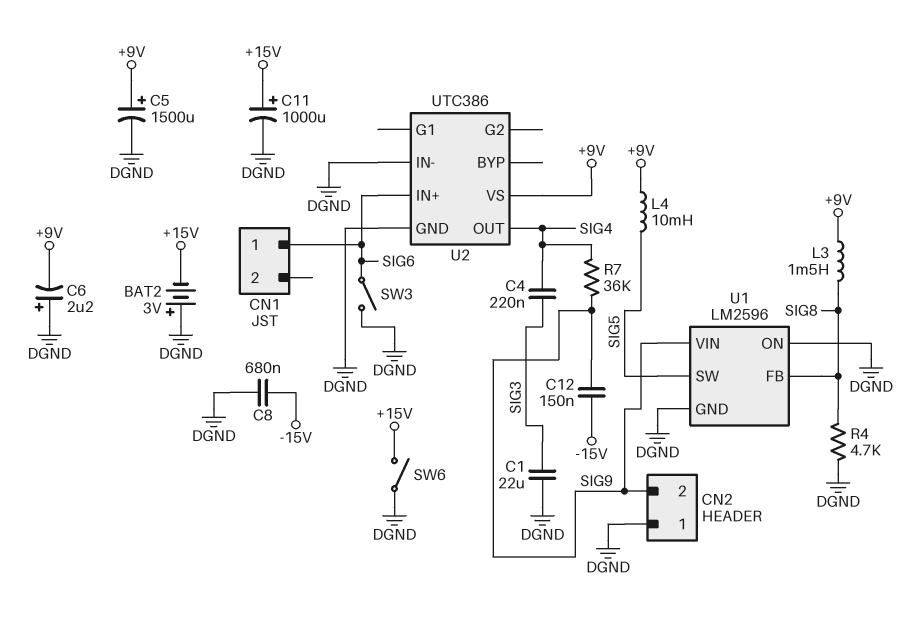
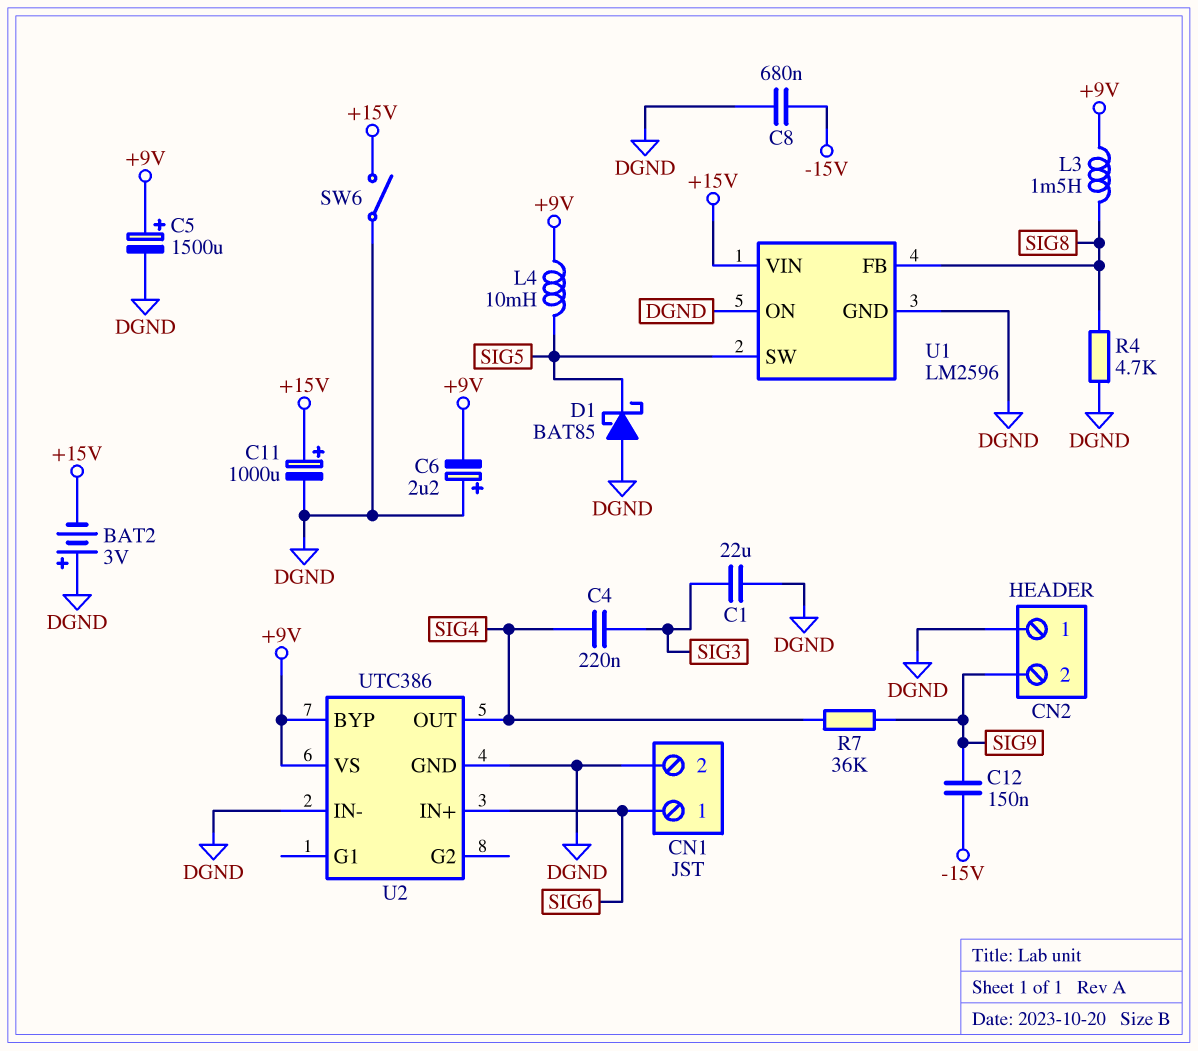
CN1 pin 2: none -> DGND
D1: none -> schottky BAT85 (A DGND, K SIG5)
SW3: switch (DGND, SIG6) -> none
U1 pin VIN: SIG9 -> +15V
U2 pin BYP: none -> +9V

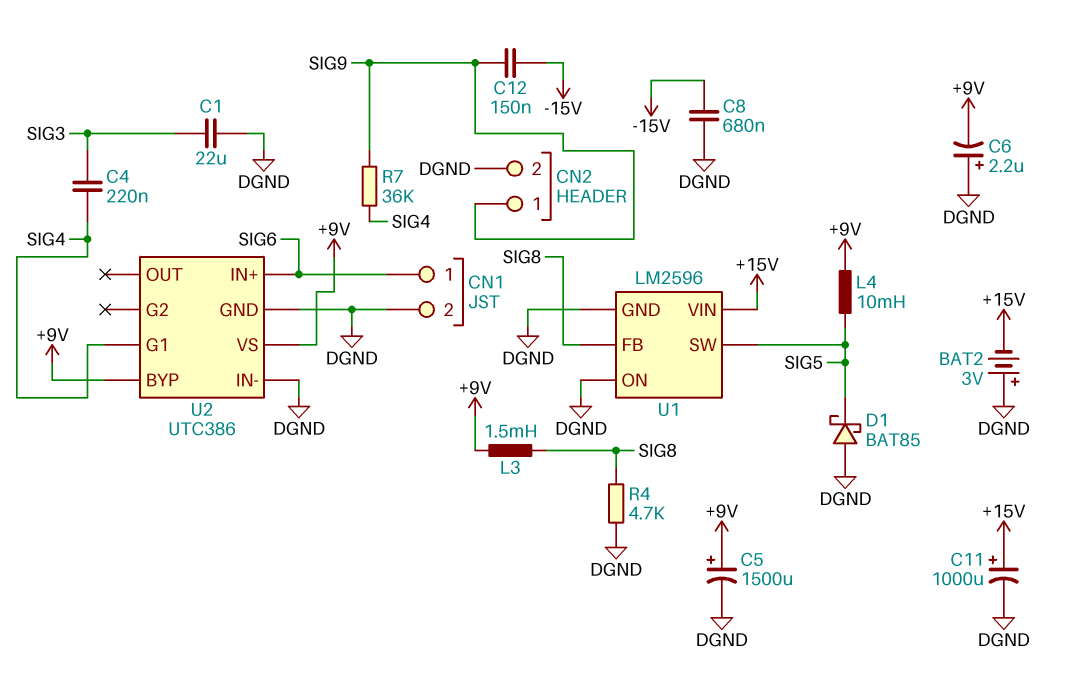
CN2 pin 1: DGND -> SIG9
CN2 pin 2: SIG9 -> DGND
SW6: switch (+15V, DGND) -> none
U2 pin G1: none -> SIG4
U2 pin OUT: SIG4 -> none

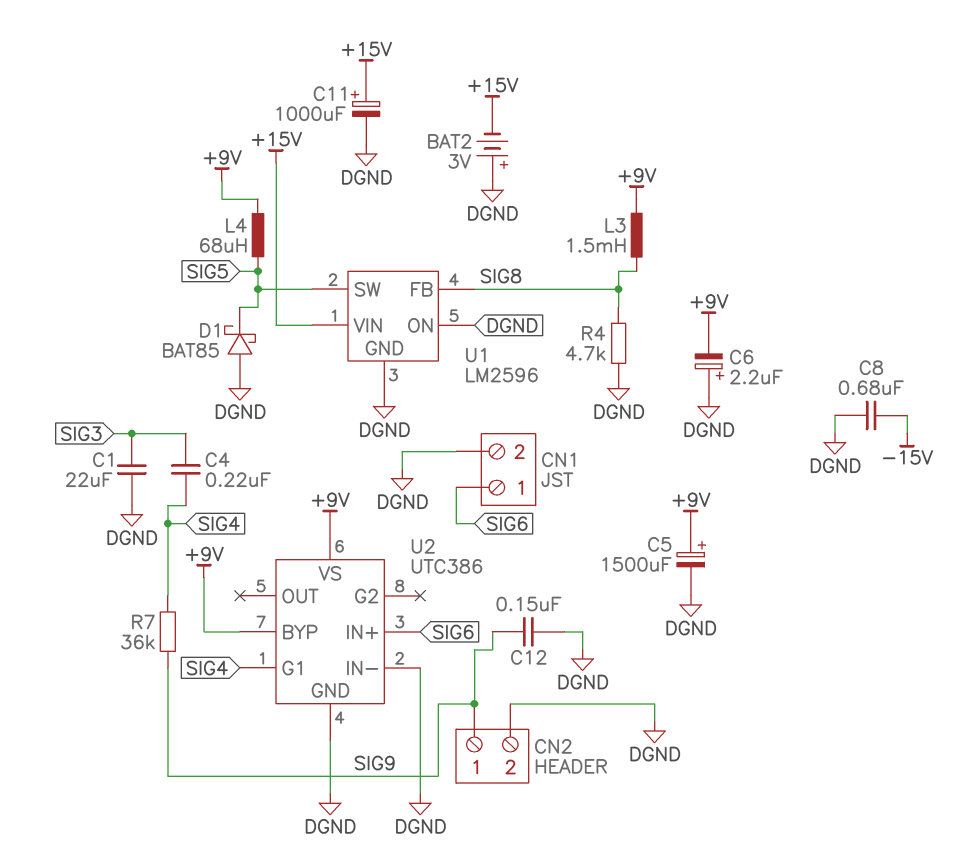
C12: 150nF (-15V, SIG9) -> 150nF (DGND, SIG9)
L4: 10mH (+9V, SIG5) -> 68uH (+9V, SIG5)

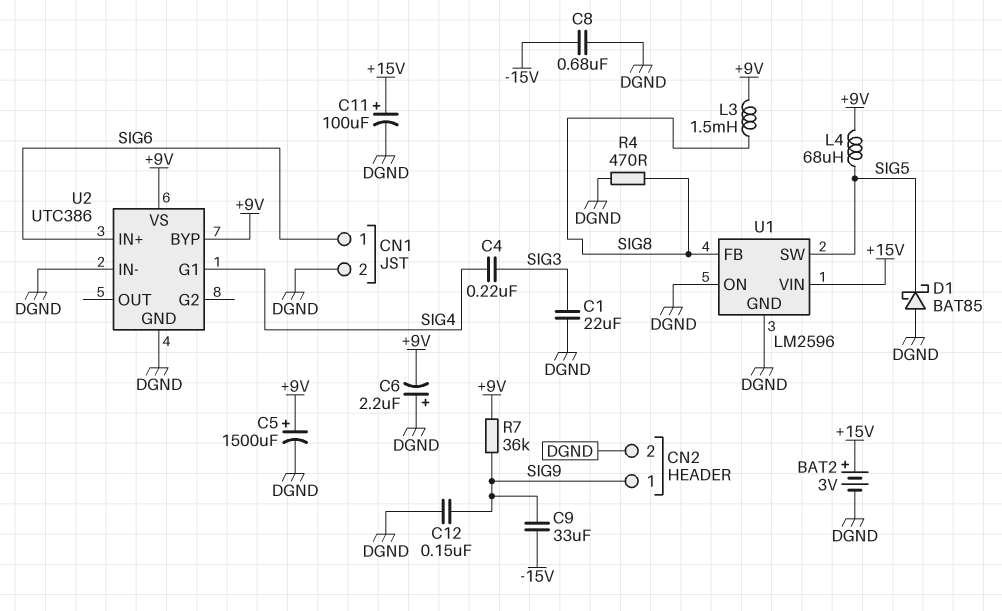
BAT2: 3V (plus DGND, minus +15V) -> 3V (plus +15V, minus DGND)
C9: none -> 33uF (-15V, SIG9)
C11: 1000uF (plus +15V, minus DGND) -> 100uF (plus +15V, minus DGND)
R4: 4.7k (DGND, SIG8) -> 470 (DGND, SIG8)
R7: 36k (SIG4, SIG9) -> 36k (+9V, SIG9)

